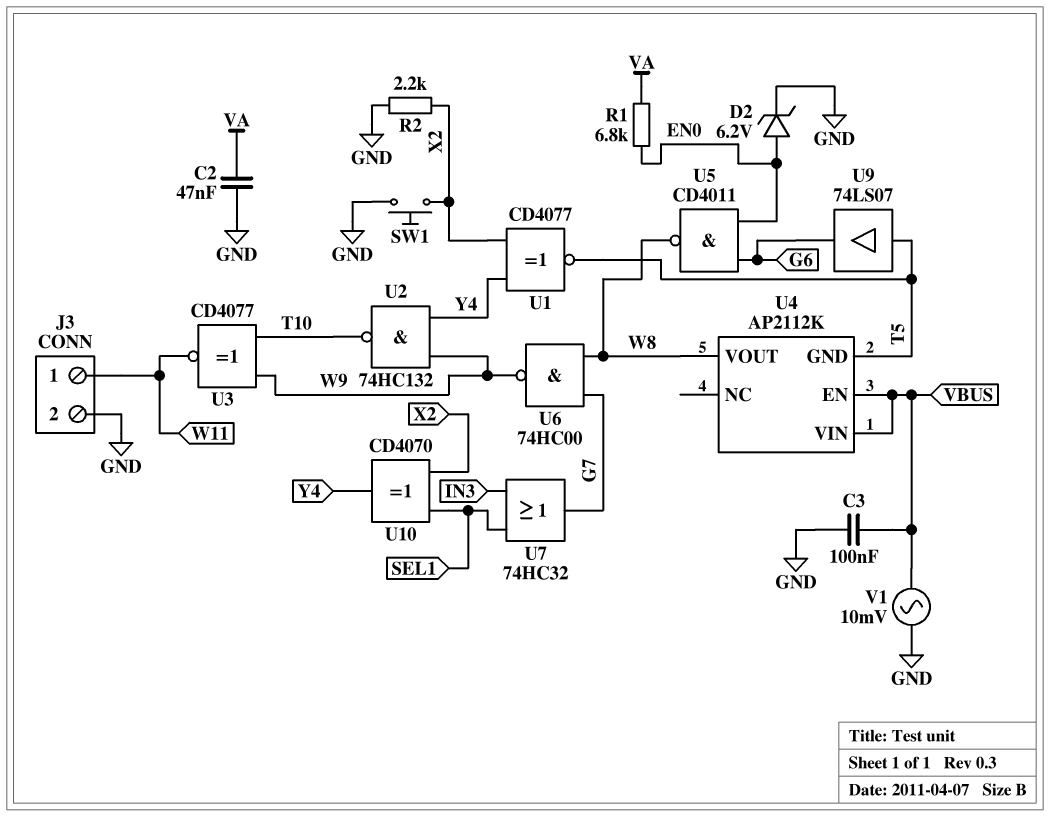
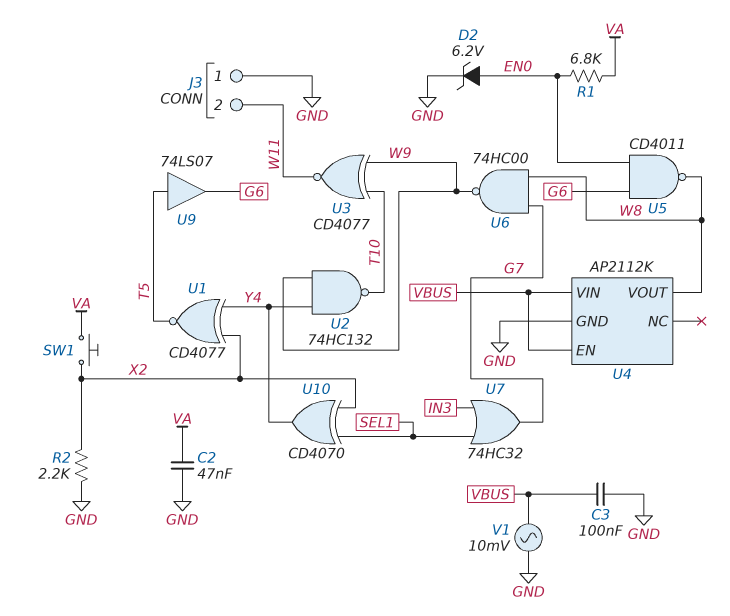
J3 pin 1: W11 -> GND
J3 pin 2: GND -> W11
SW1: button (GND, X2) -> button (VA, X2)
U4 pin GND: T5 -> GND

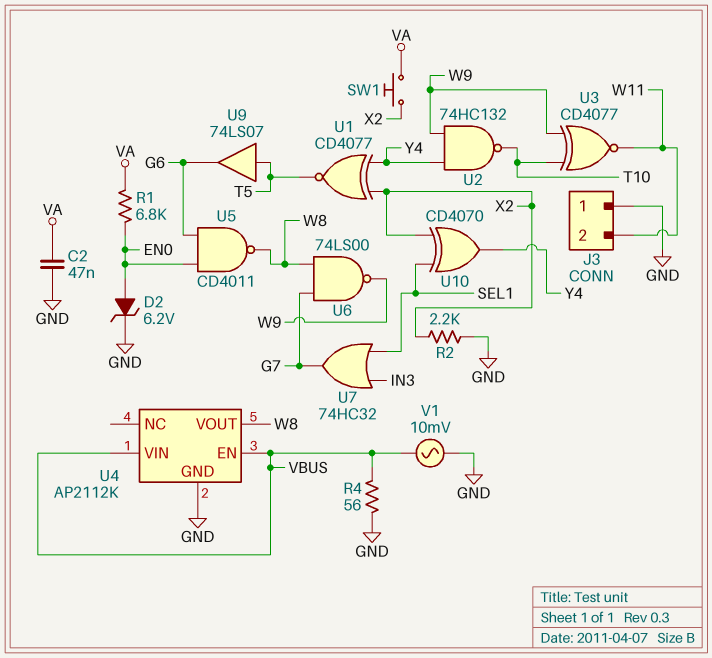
C3: 100nF (GND, VBUS) -> none
R4: none -> 56 (GND, VBUS)
U6: NAND 74HC00 (in G7, in W8, out W9) -> NAND 74LS00 (in G7, in W8, out W9)

